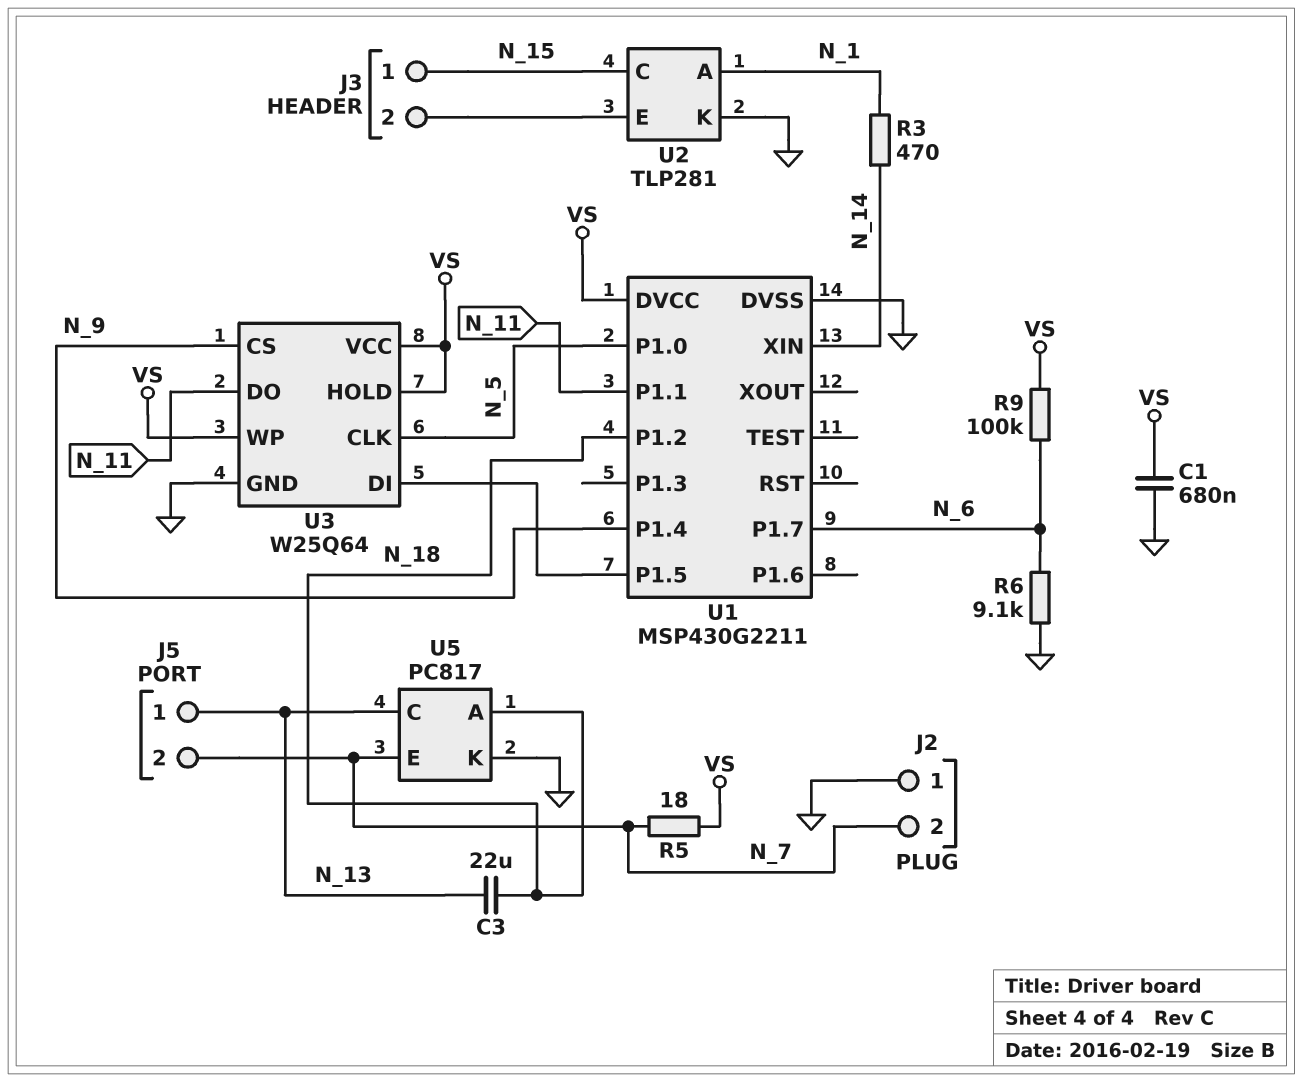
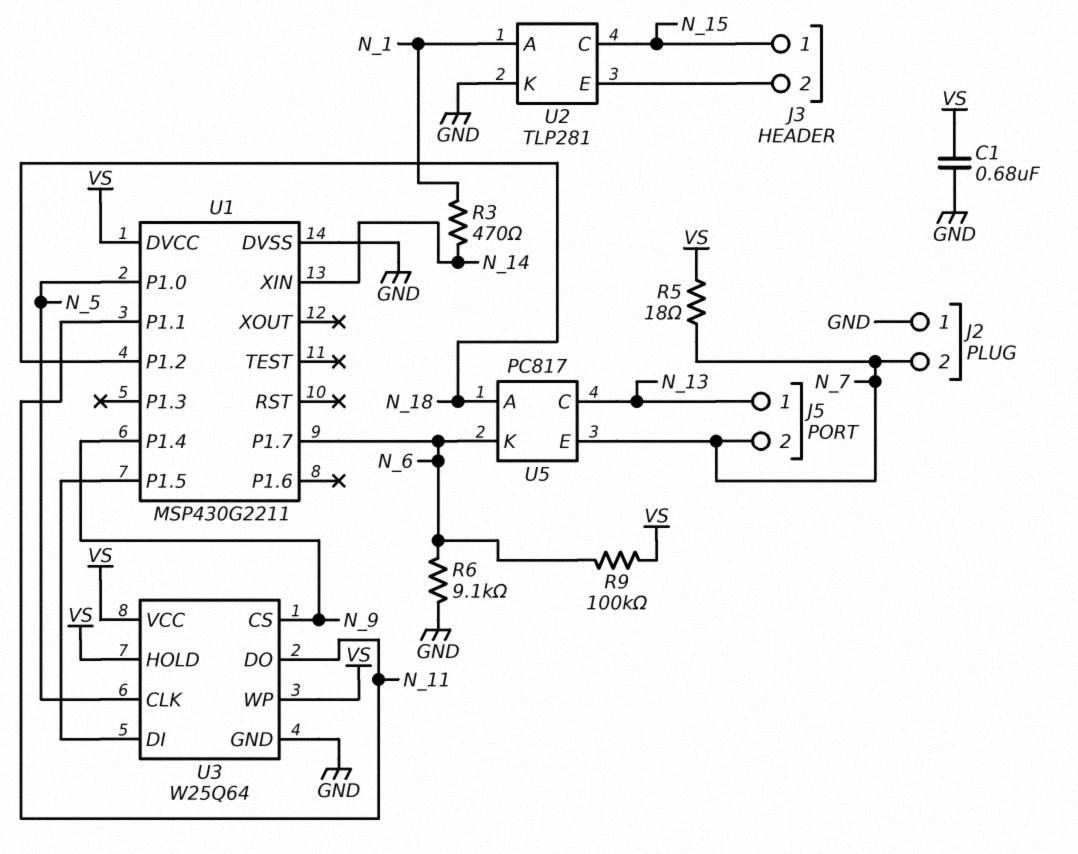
C3: 22uF (N_13, N_18) -> none
U5 pin K: GND -> N_6

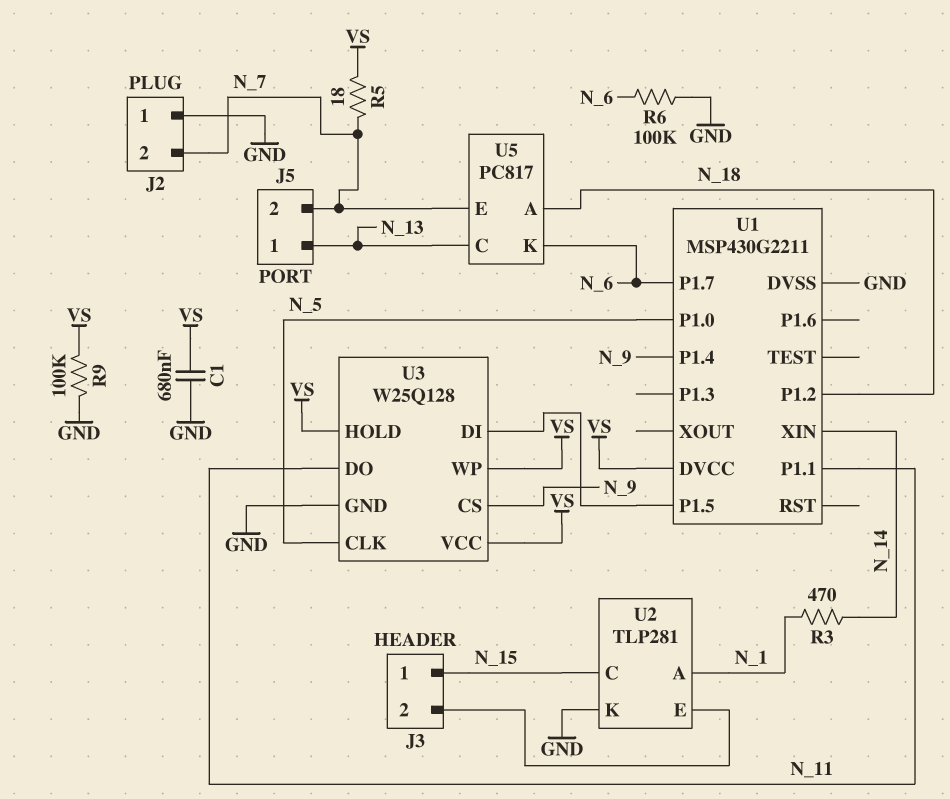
R6: 9.1k (GND, N_6) -> 100k (GND, N_6)
R9: 100k (N_6, VS) -> 100k (GND, VS)
U3: W25Q64 -> W25Q128

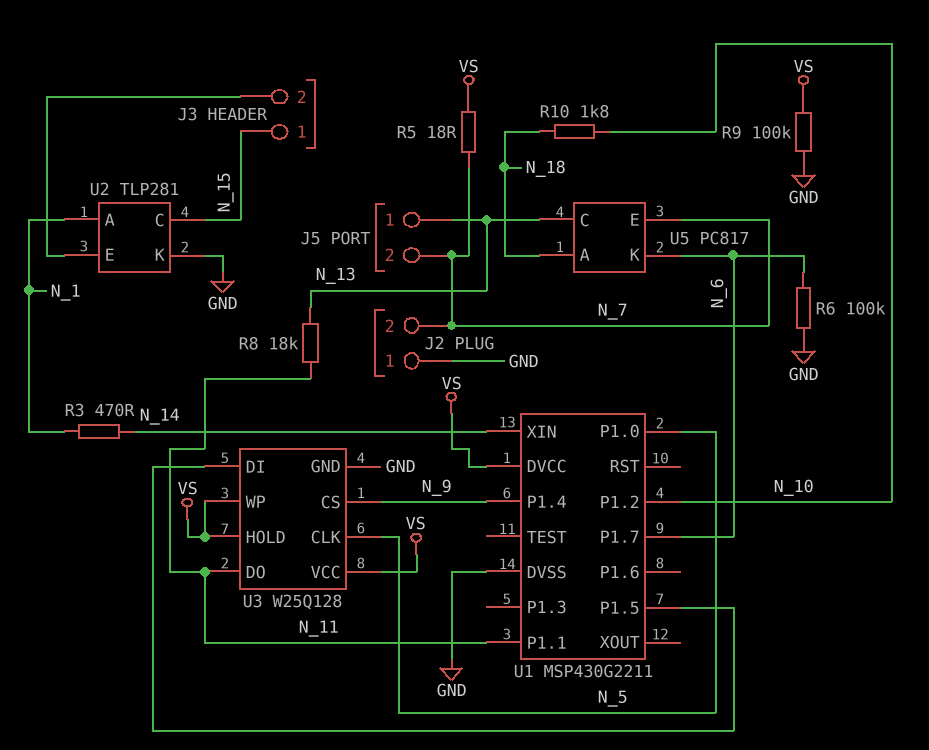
C1: 680nF (GND, VS) -> none
R8: none -> 18k (N_11, N_13)
R10: none -> 1.8k (N_10, N_18)
U1 pin P1.2: N_18 -> N_10

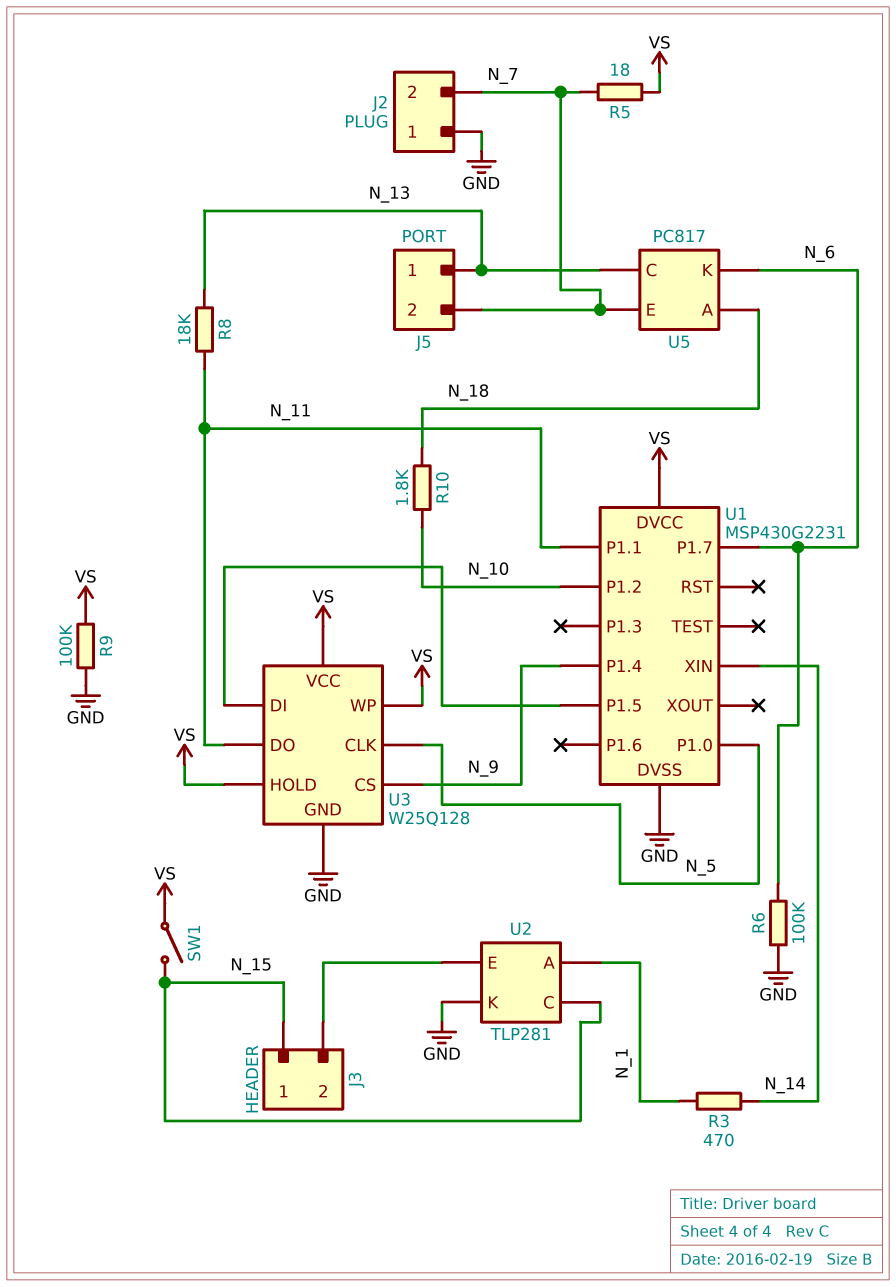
SW1: none -> switch (N_15, VS)
U1: MSP430G2211 -> MSP430G2231

